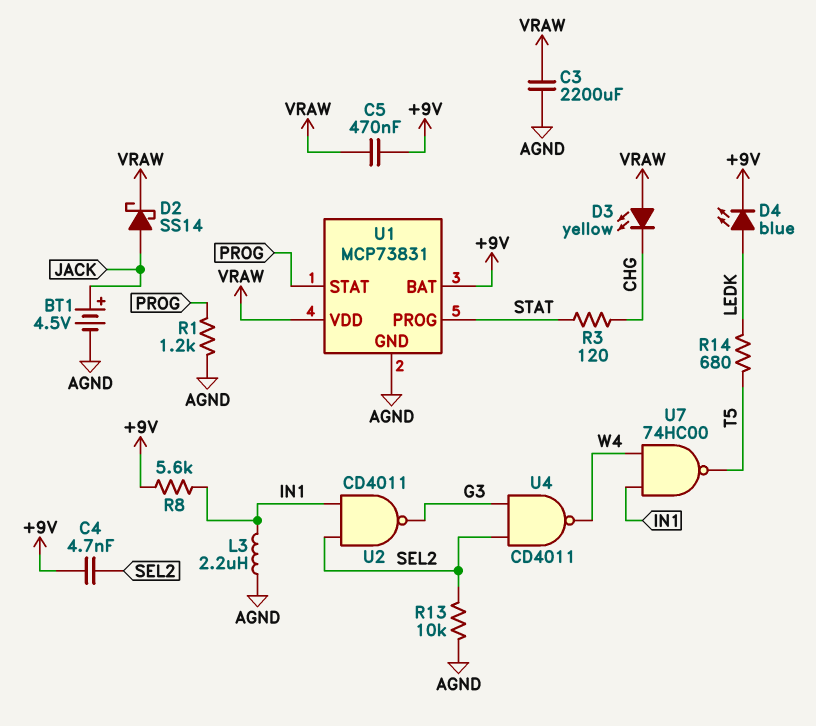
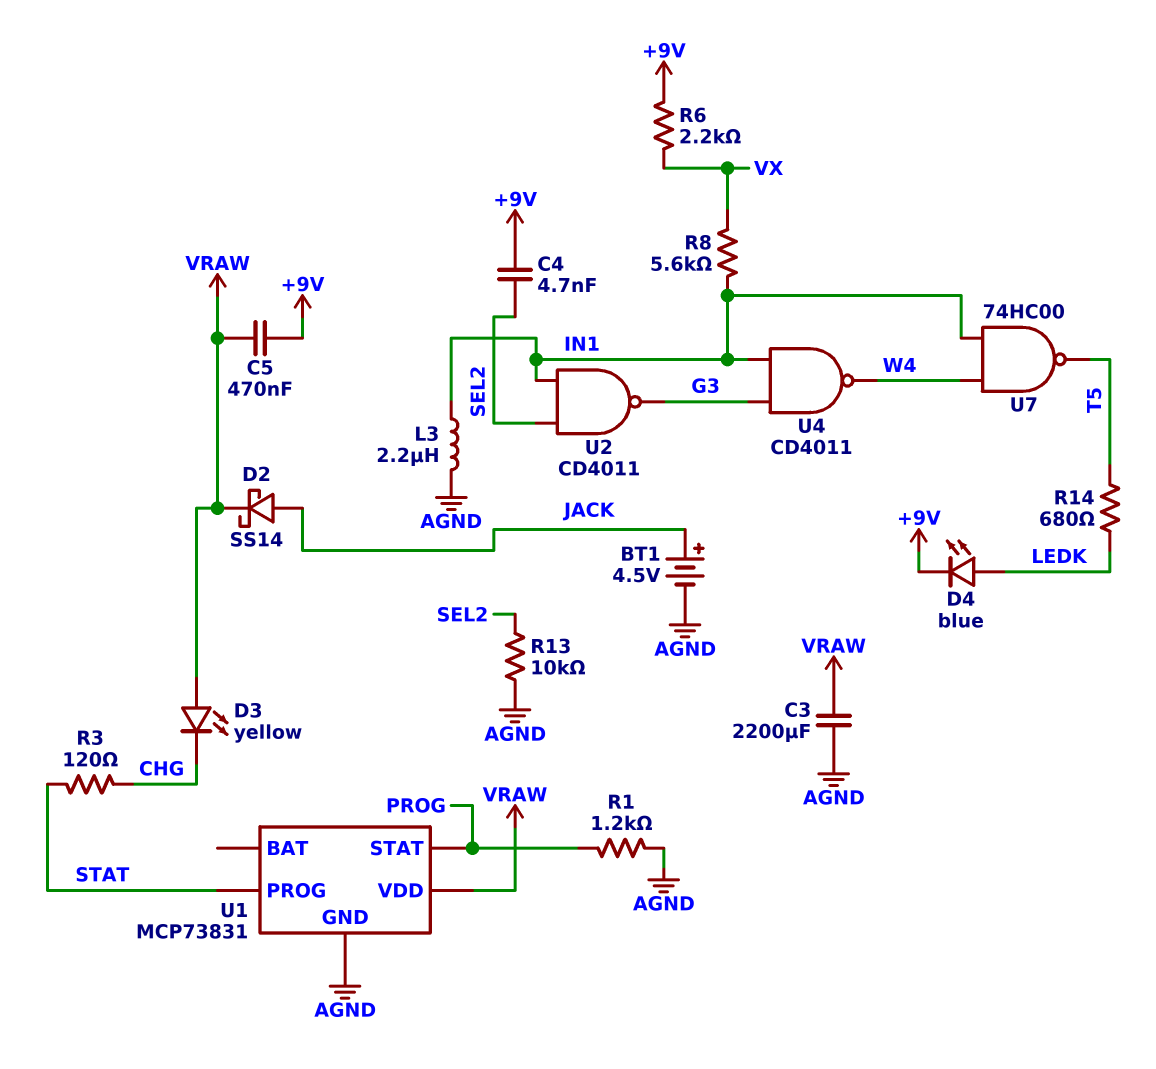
R6: none -> 2.2k (+9V, VX)
R8: 5.6k (+9V, IN1) -> 5.6k (IN1, VX)
U1 pin BAT: +9V -> none
U4: NAND CD4011 (in G3, in SEL2, out W4) -> NAND CD4011 (in G3, in IN1, out W4)

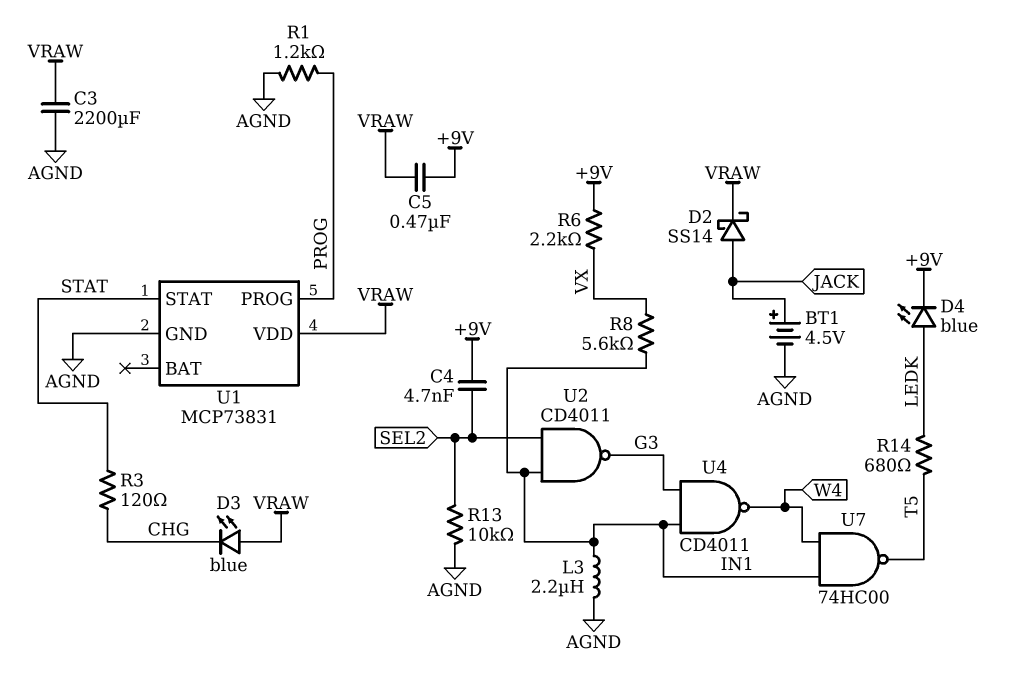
D3: LED yellow (A VRAW, K CHG) -> LED blue (A VRAW, K CHG)
U1 pin PROG: STAT -> PROG
U1 pin STAT: PROG -> STAT

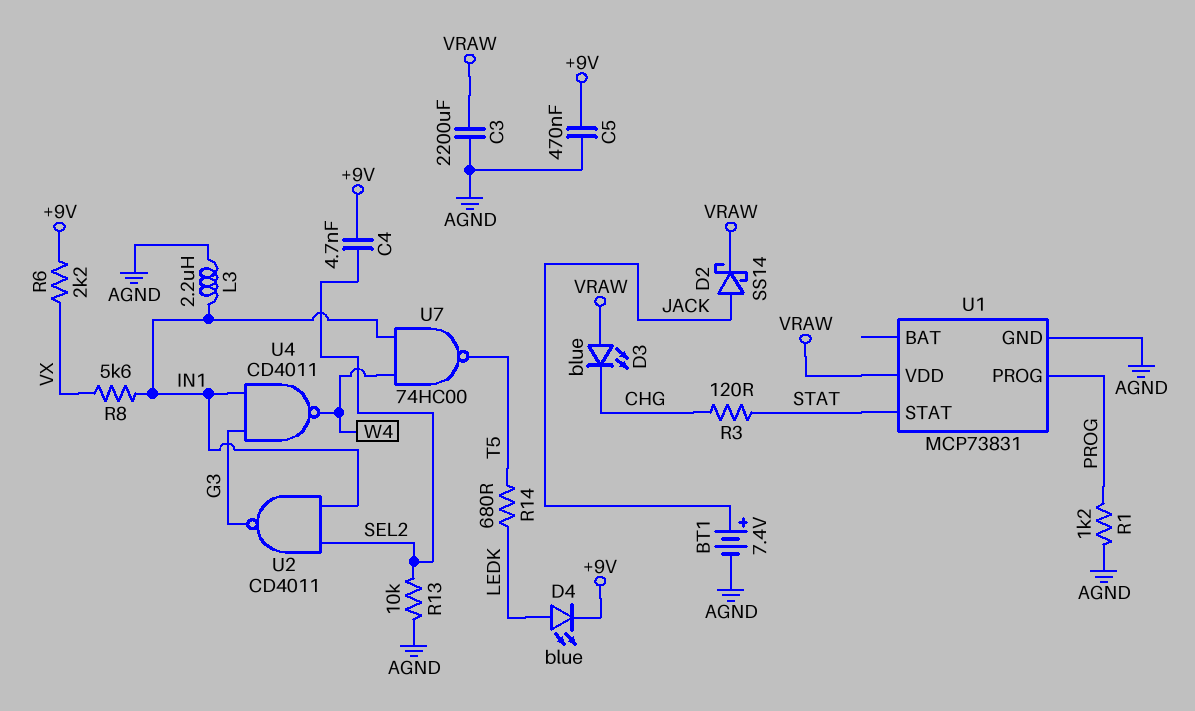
BT1: 4.5V (plus JACK, minus AGND) -> 7.4V (plus JACK, minus AGND)
C5: 470nF (+9V, VRAW) -> 470nF (+9V, AGND)

